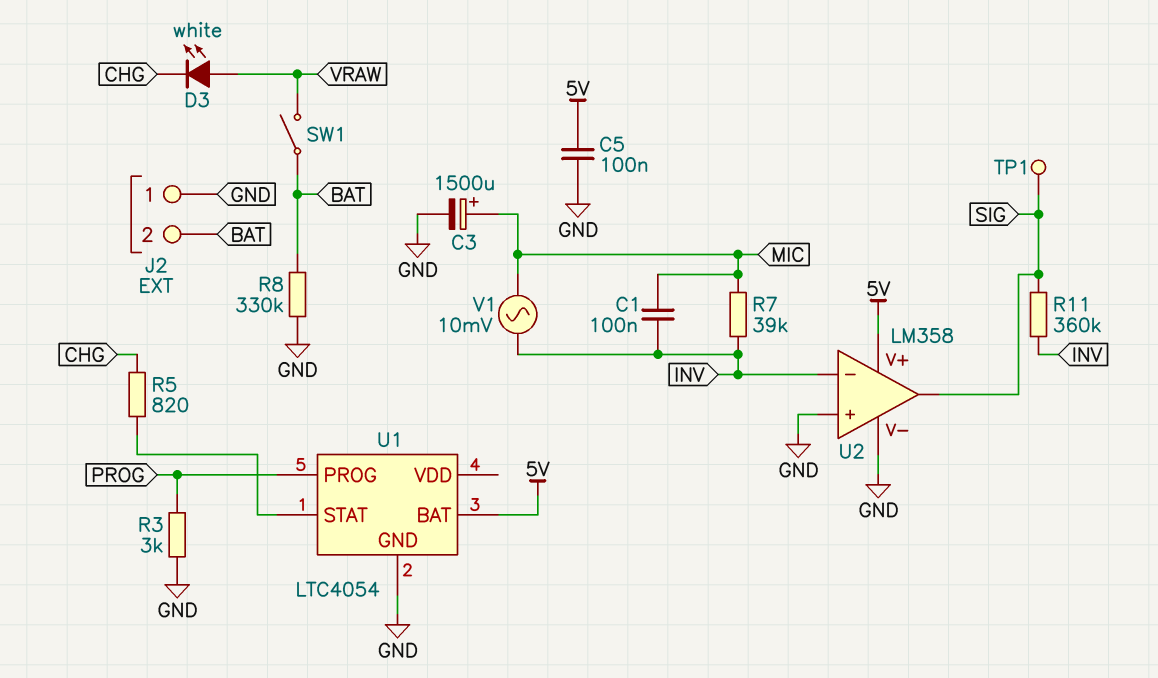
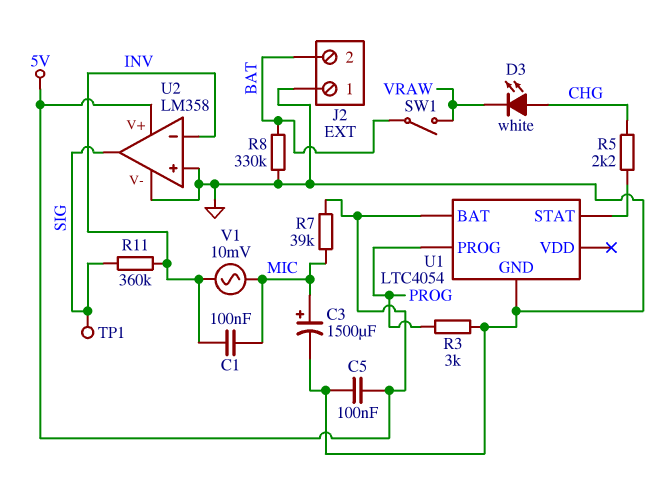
D3: LED white (A VRAW, K CHG) -> LED white (A CHG, K VRAW)
R5: 820 (CHG, U1/STAT) -> 2.2k (CHG, U1/STAT)
R7: 39k (INV, MIC) -> 39k (5V, MIC)

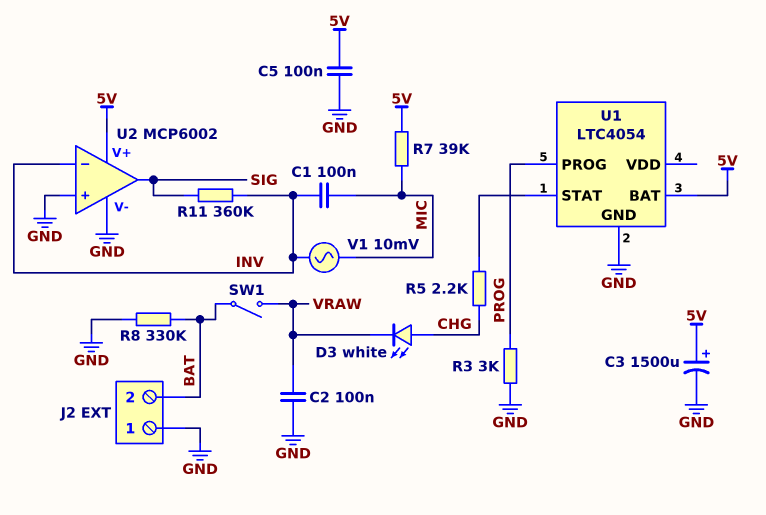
C2: none -> 100nF (GND, VRAW)
C3: 1500uF (plus MIC, minus GND) -> 1500uF (plus 5V, minus GND)
TP1: test point (SIG) -> none
U2: LM358 -> MCP6002

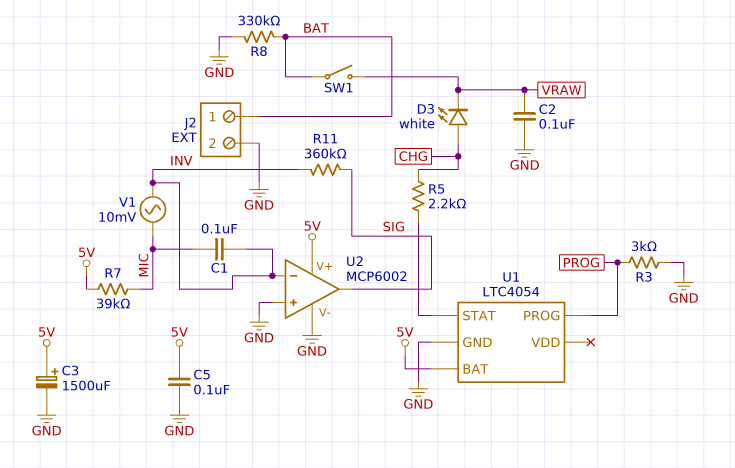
J2 pin 1: GND -> BAT
J2 pin 2: BAT -> GND

